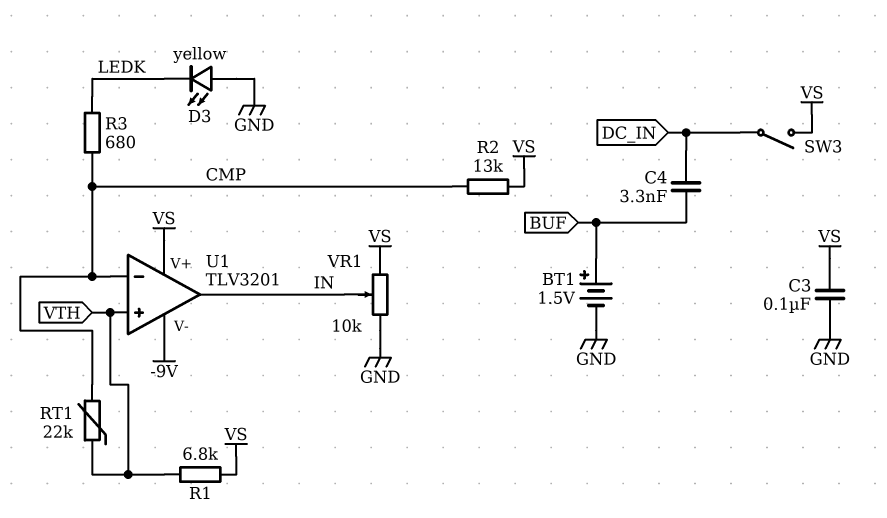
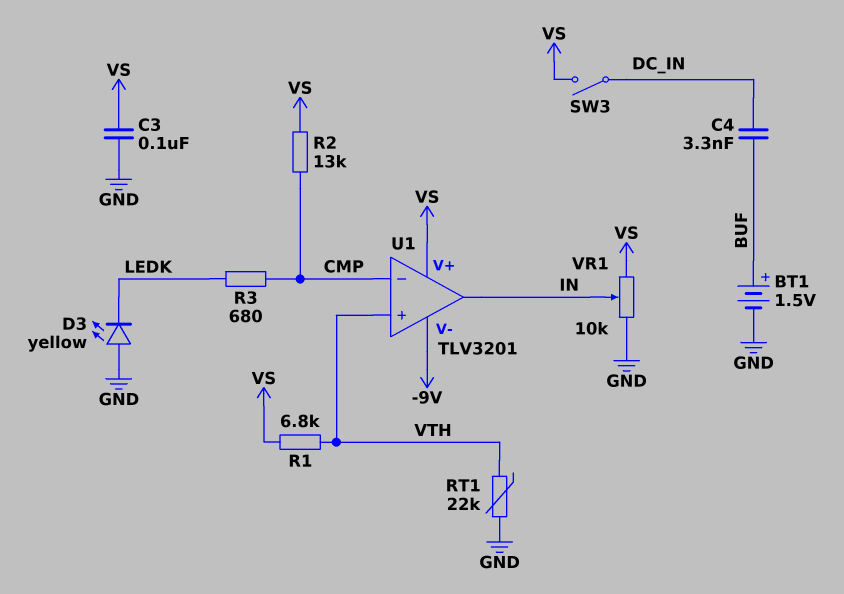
RT1: 22k (CMP, VTH) -> 22k (GND, VTH)

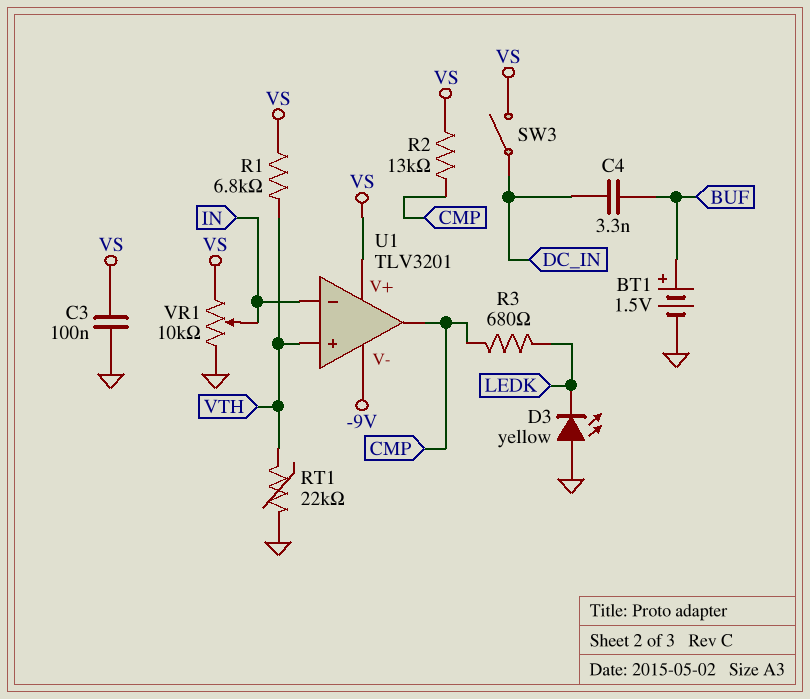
U1 pin in-: CMP -> IN
U1 pin out: IN -> CMP

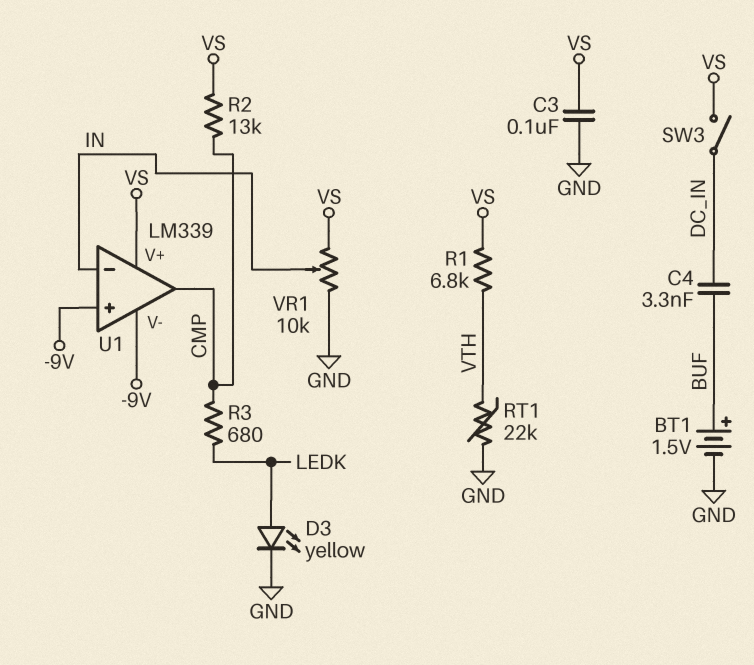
D3: LED yellow (A GND, K LEDK) -> LED yellow (A LEDK, K GND)
U1: TLV3201 -> LM339
U1 pin in+: VTH -> -9V

